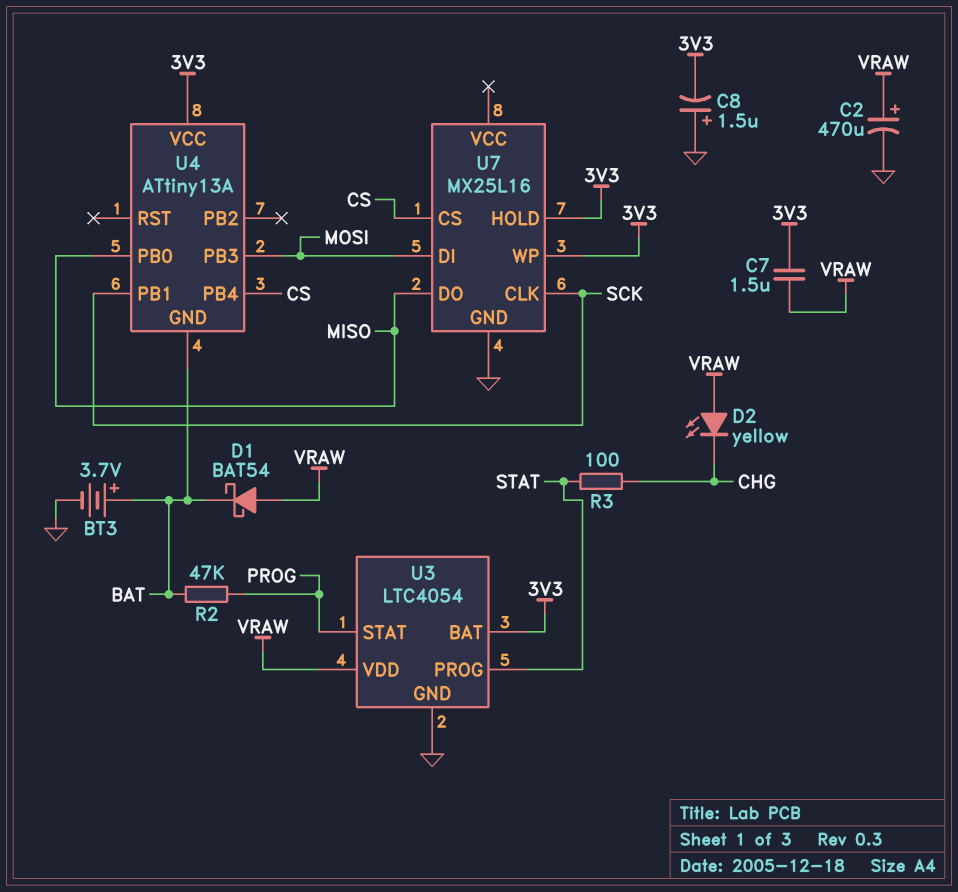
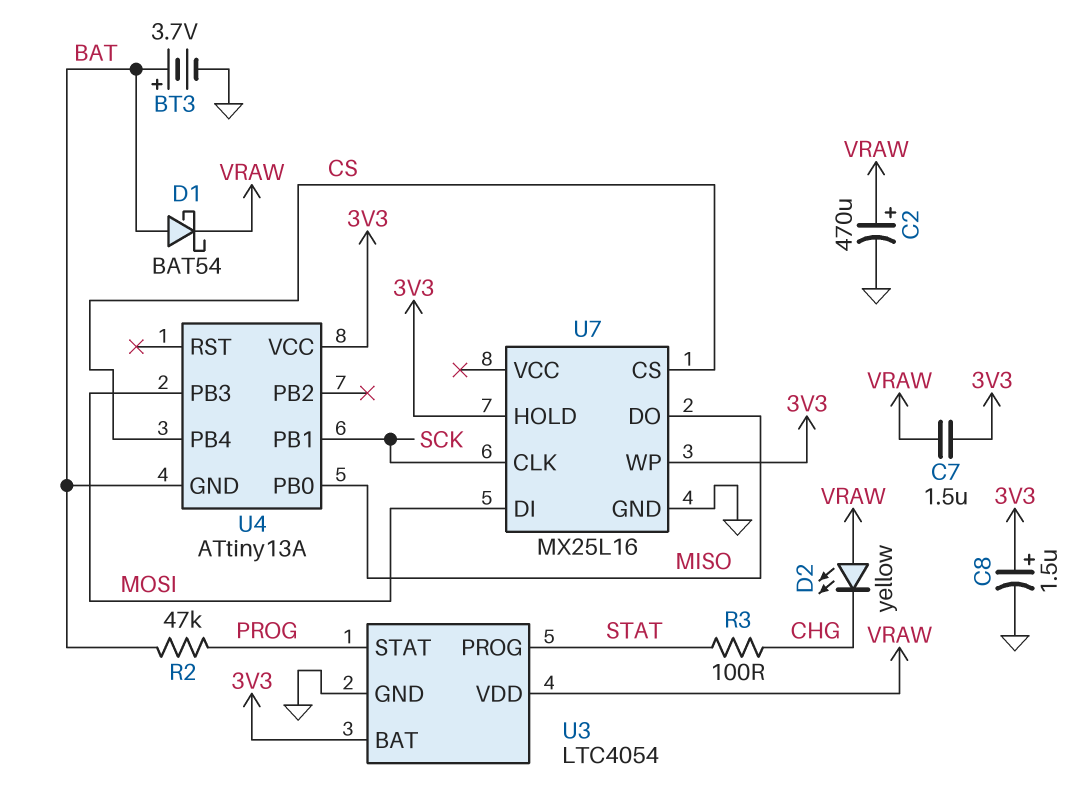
C8: 1.5uF (plus GND, minus 3V3) -> 1.5uF (plus 3V3, minus GND)
D1: schottky BAT54 (A VRAW, K BAT) -> schottky BAT54 (A BAT, K VRAW)

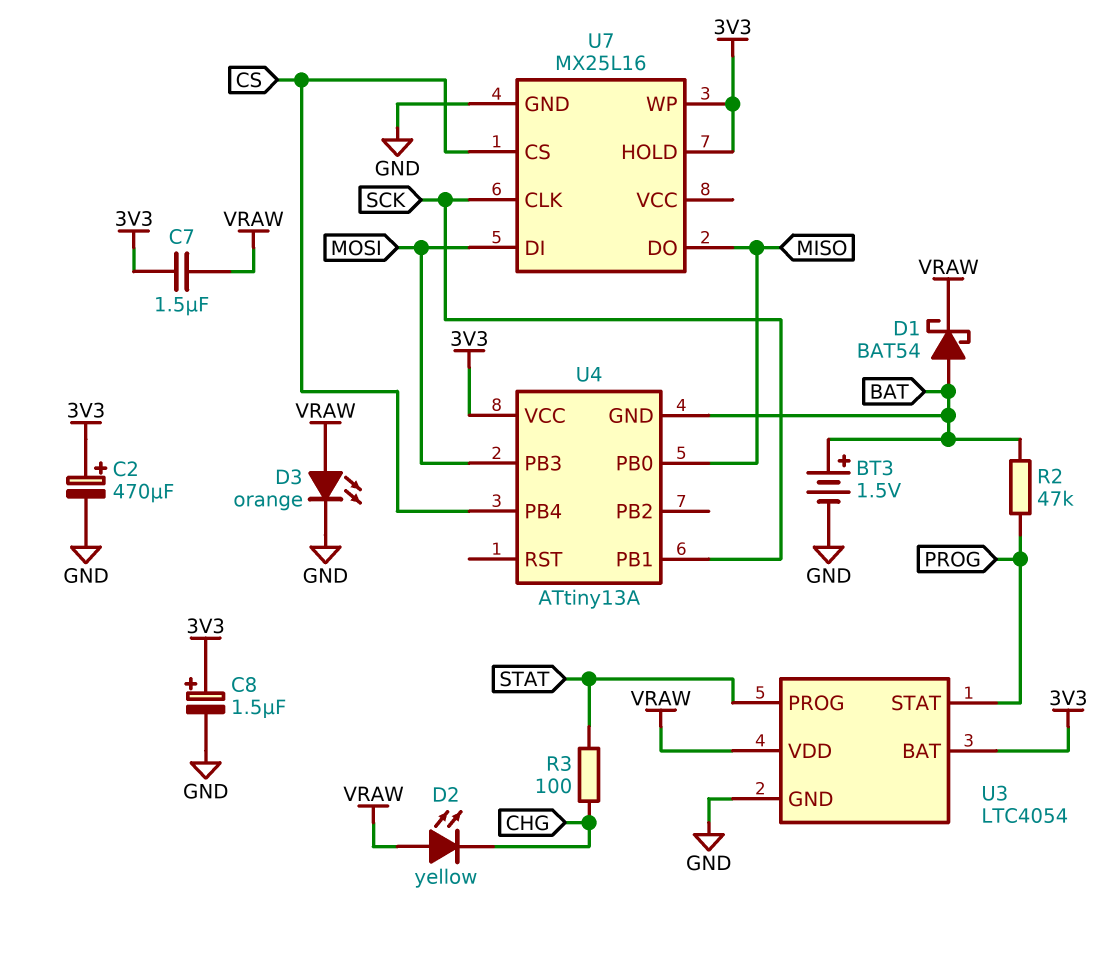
BT3: 3.7V (plus BAT, minus GND) -> 1.5V (plus BAT, minus GND)
C2: 470uF (plus VRAW, minus GND) -> 470uF (plus 3V3, minus GND)
D3: none -> LED orange (A VRAW, K GND)

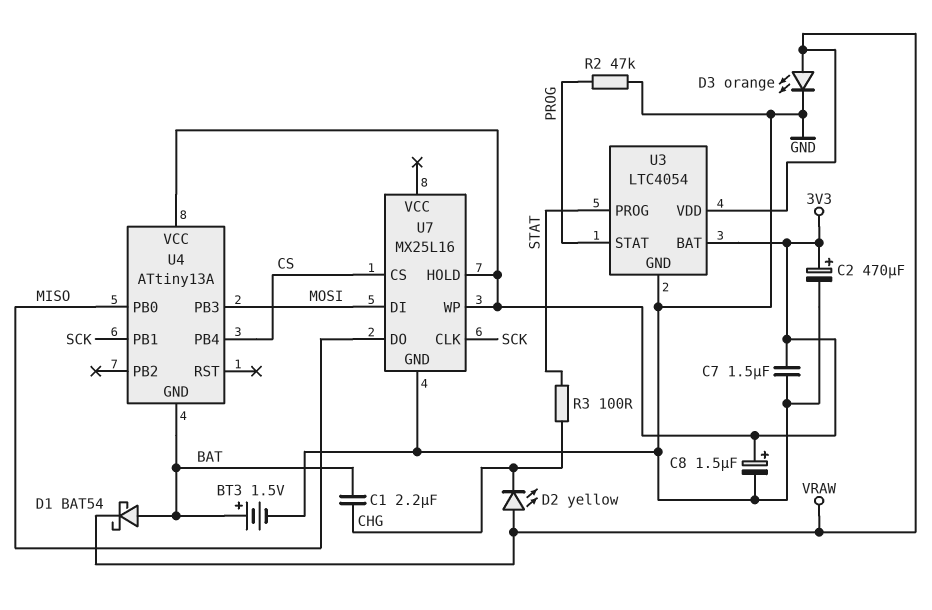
C1: none -> 2.2uF (BAT, CHG)
C7: 1.5uF (3V3, VRAW) -> 1.5uF (3V3, GND)
R2: 47k (BAT, PROG) -> 47k (GND, PROG)

